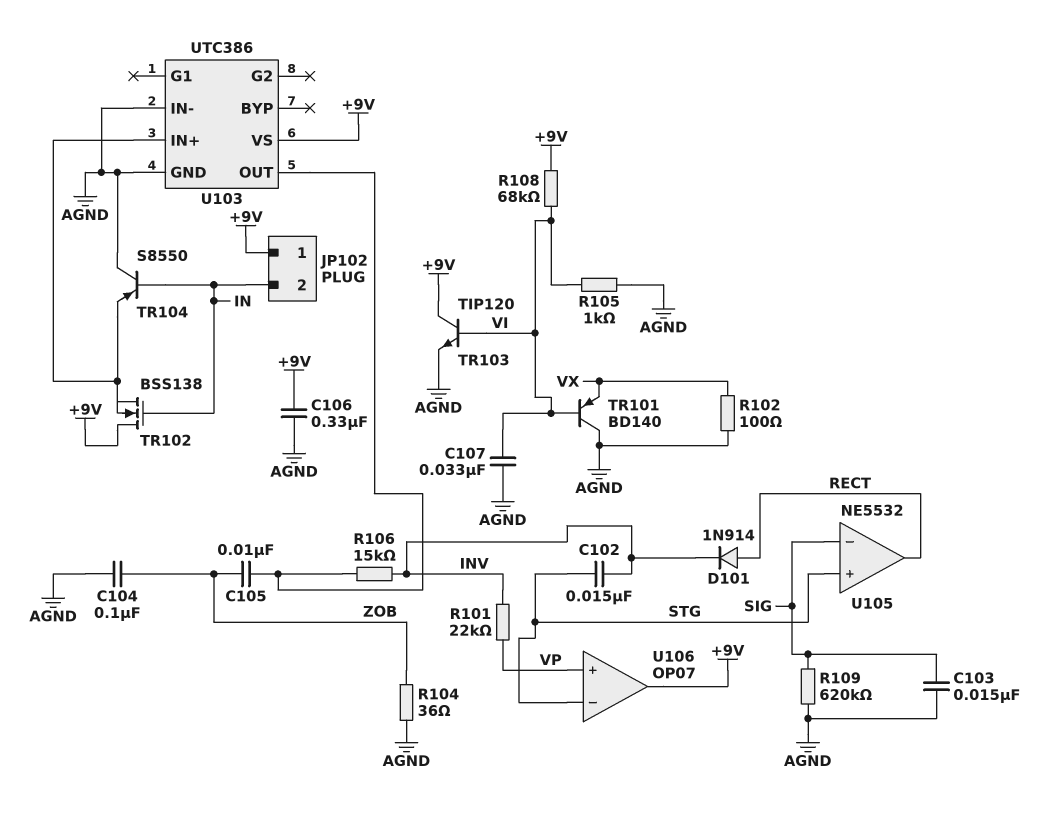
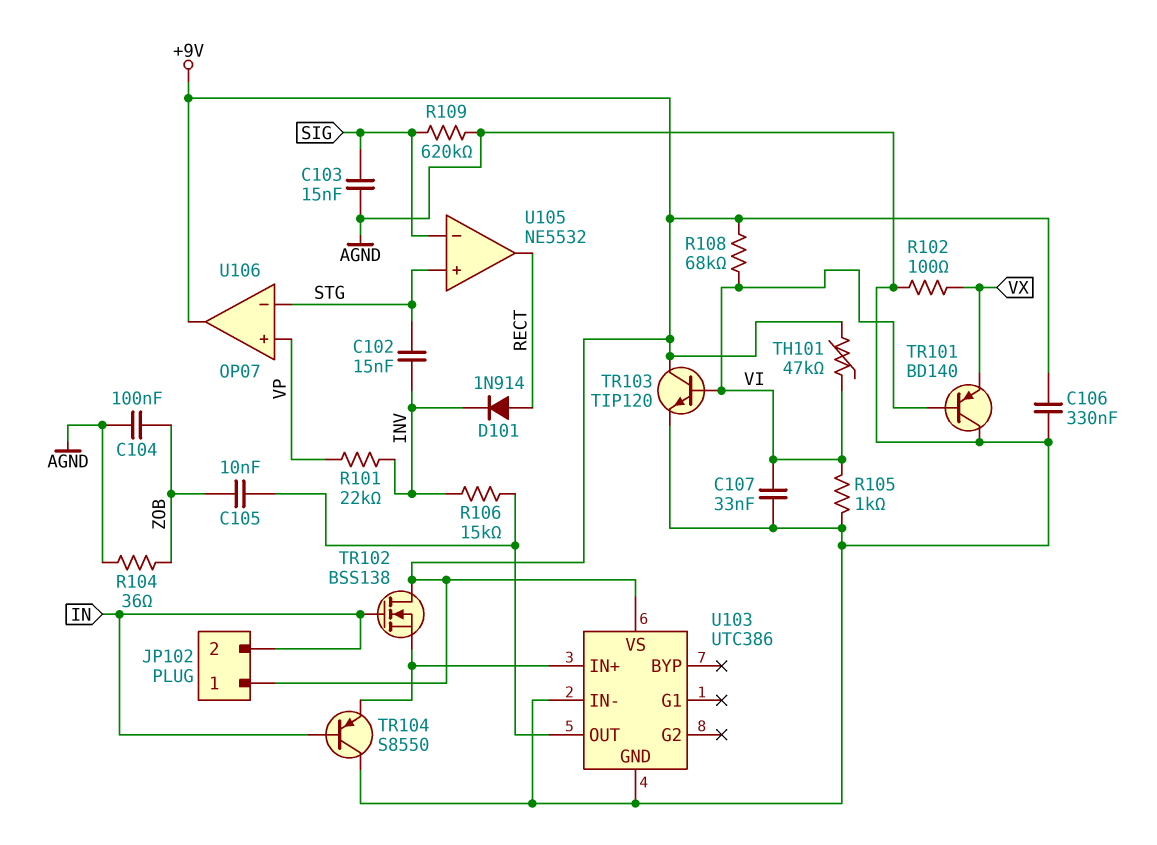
TH101: none -> 47k (+9V, VI)

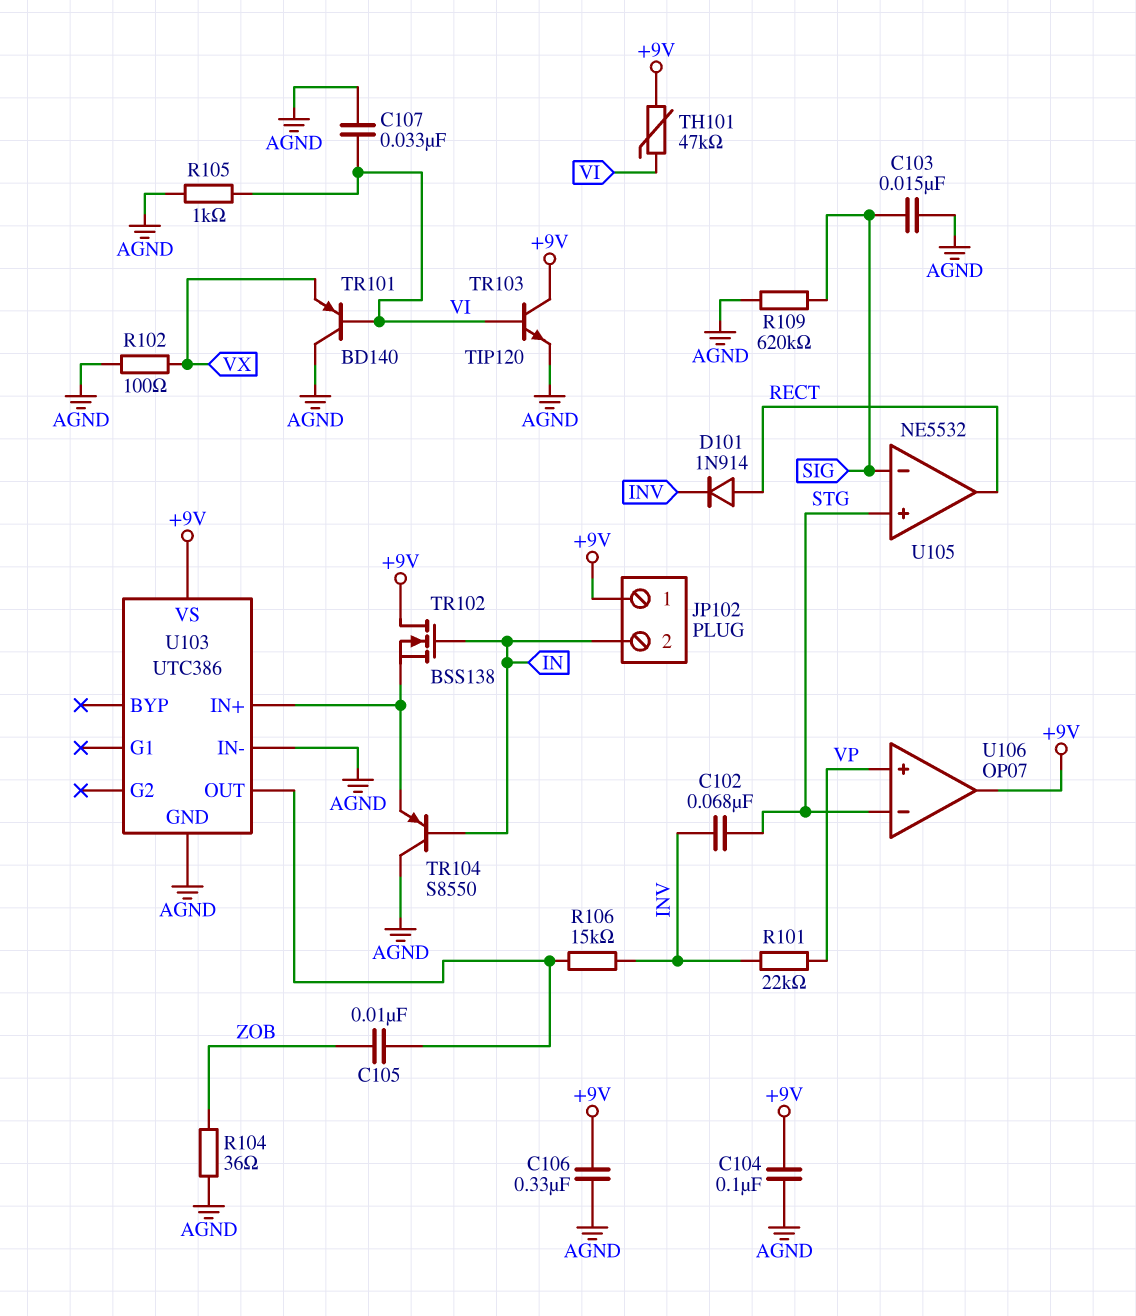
C102: 15nF (INV, STG) -> 68nF (INV, STG)
C104: 100nF (AGND, ZOB) -> 100nF (+9V, AGND)
R108: 68k (+9V, VI) -> none

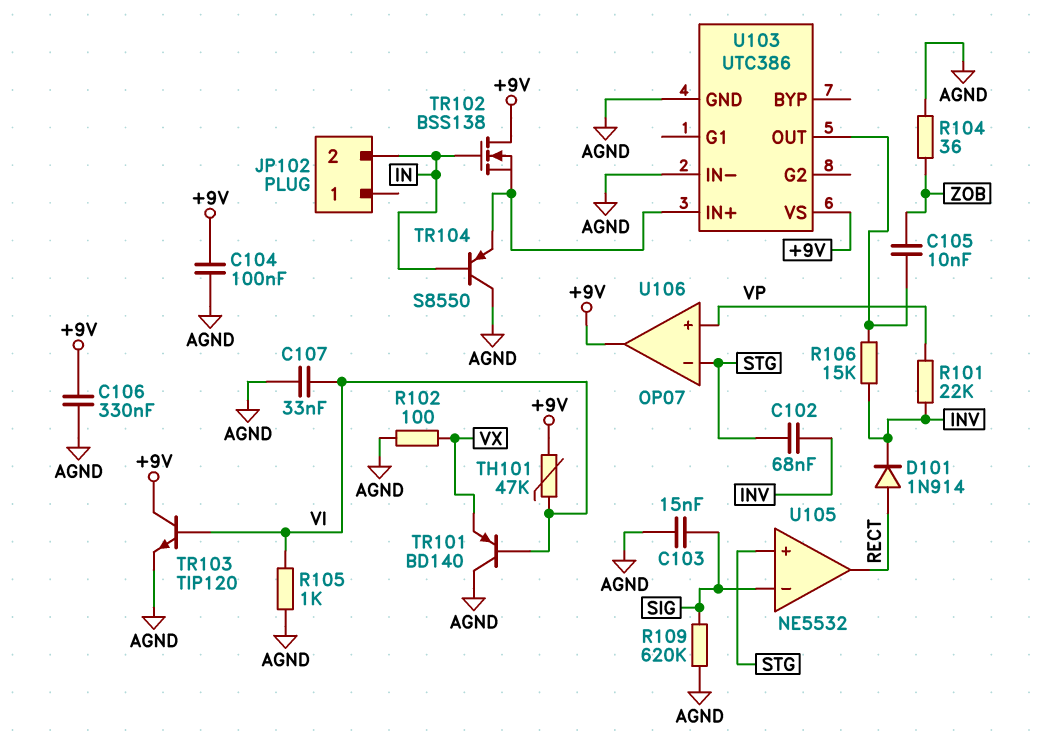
JP102 pin 1: +9V -> none

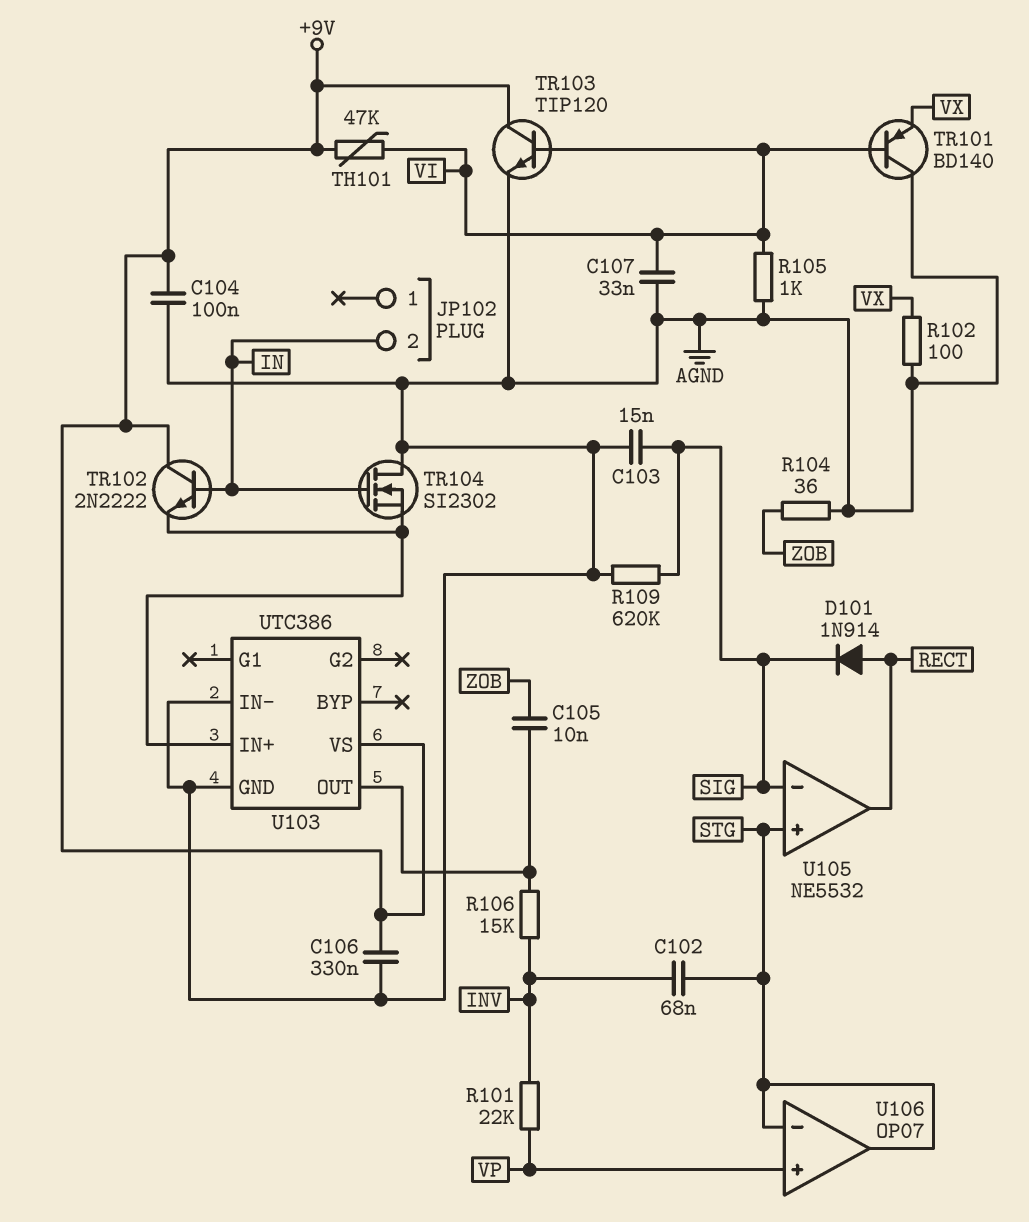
D101: diode 1N914 (A RECT, K INV) -> diode 1N914 (A RECT, K SIG)
TR102: NMOS BSS138 (G IN, D +9V, S U103/IN+) -> NPN 2N2222 (B IN, C +9V, E U103/IN+)
TR104: PNP S8550 (B IN, C AGND, E U103/IN+) -> NMOS SI2302 (G IN, D AGND, S U103/IN+)
U106 pin out: +9V -> STG

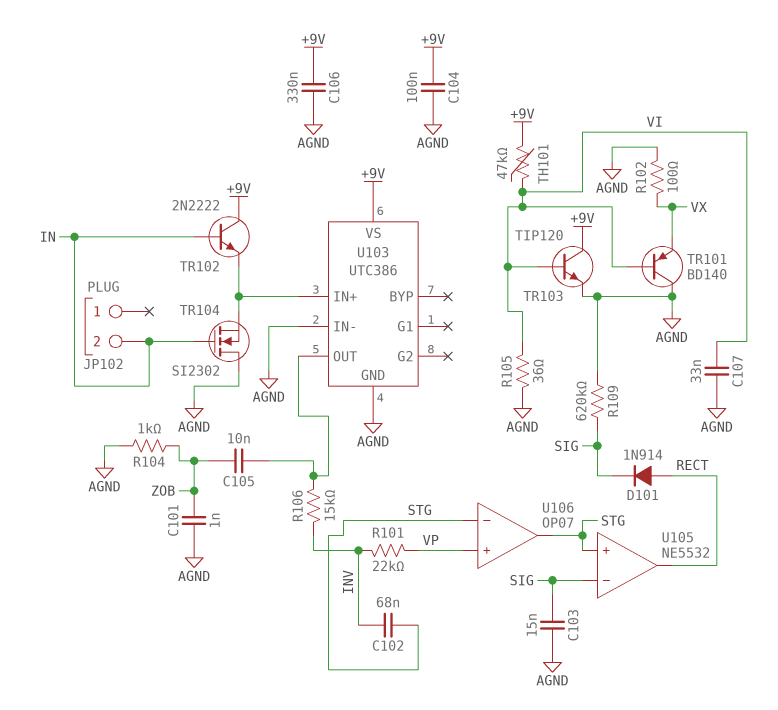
C101: none -> 1nF (AGND, ZOB)
R104: 36 (AGND, ZOB) -> 1k (AGND, ZOB)
R105: 1k (AGND, VI) -> 36 (AGND, VI)

